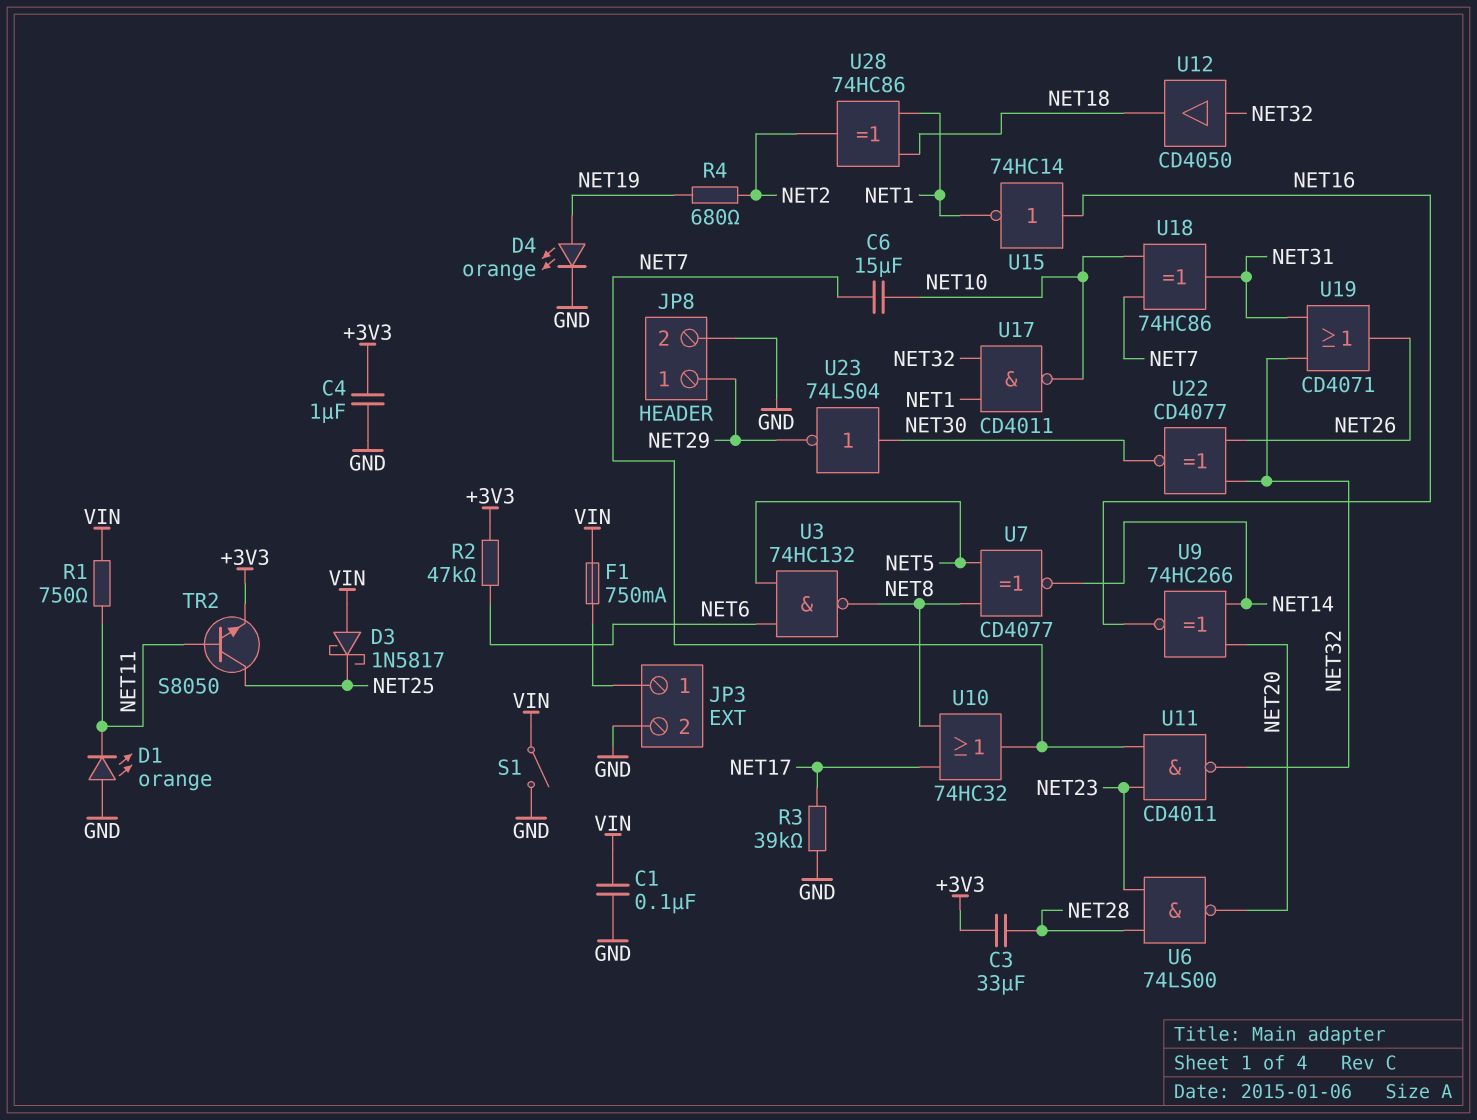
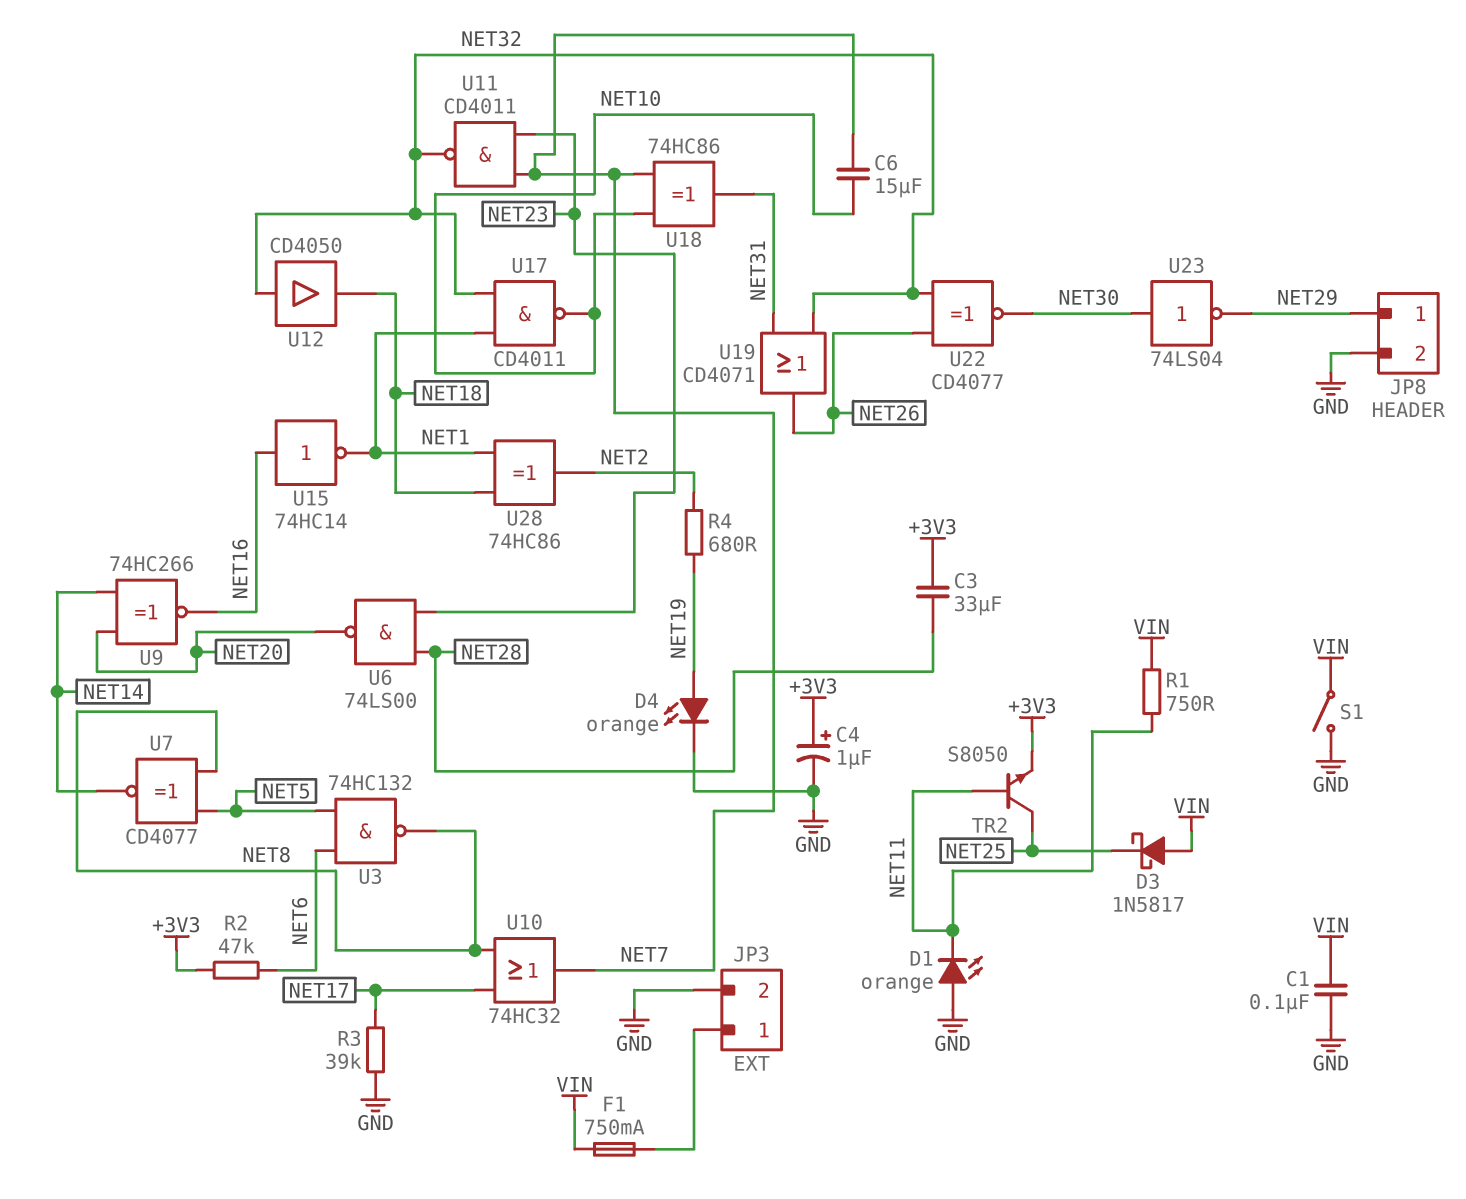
C4: 1uF (+3V3, GND) -> 1uF (plus +3V3, minus GND)

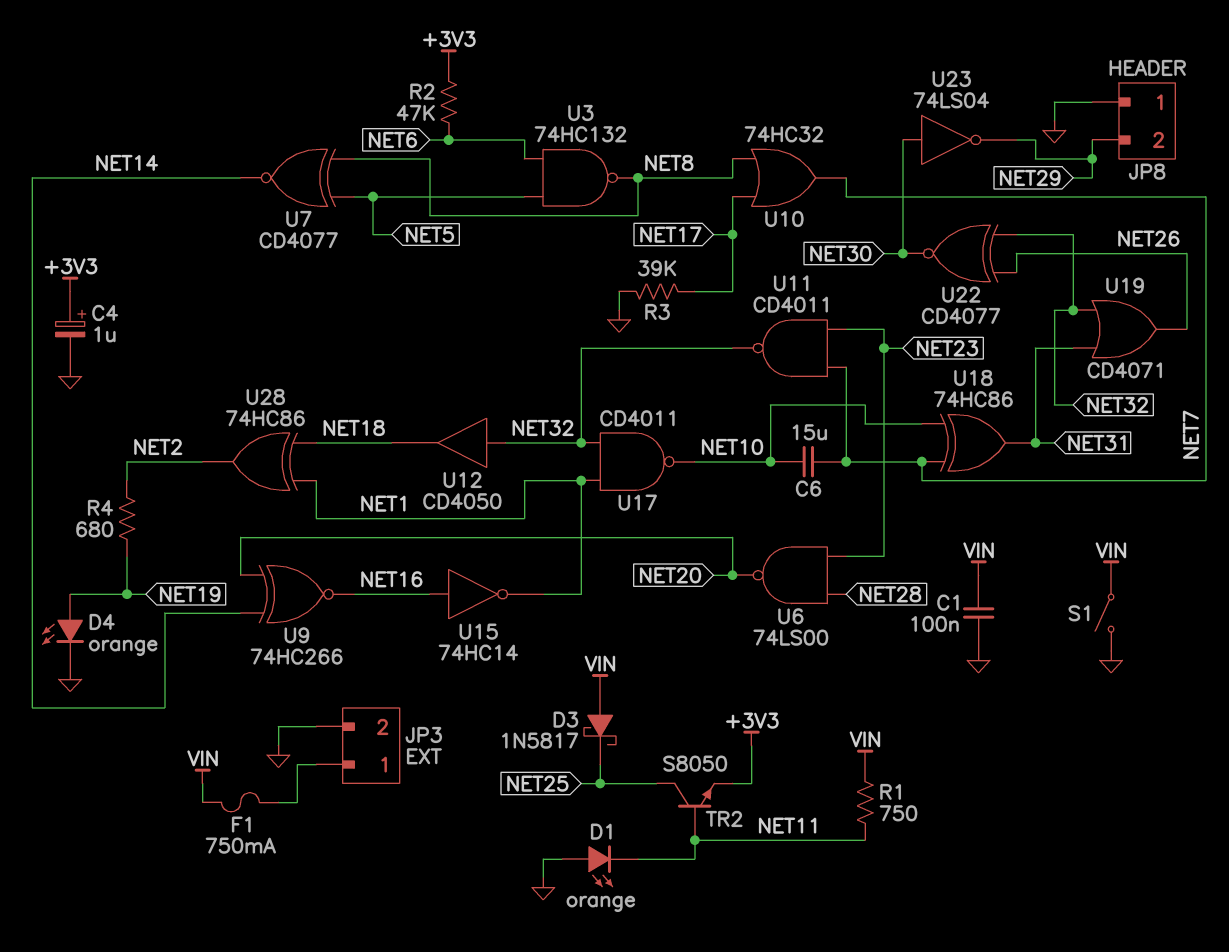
C3: 33uF (+3V3, NET28) -> none
JP8 pin 1: NET29 -> GND
JP8 pin 2: GND -> NET29

